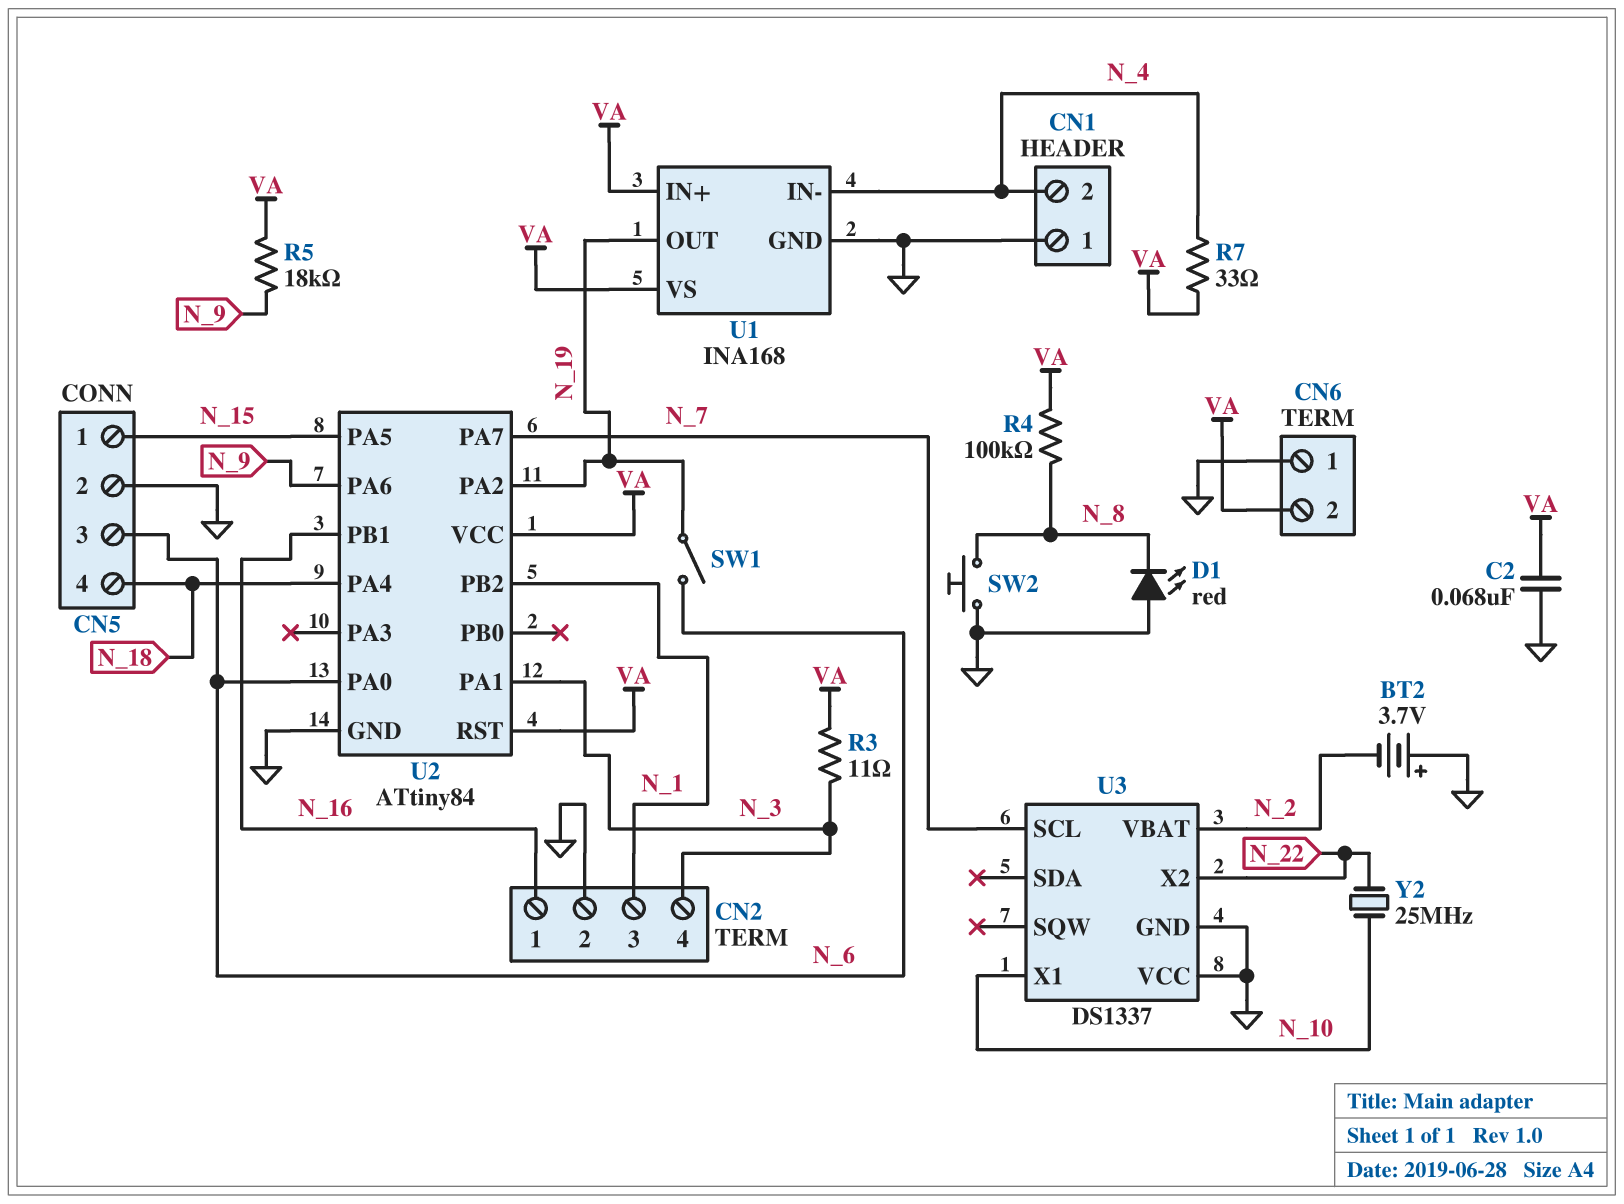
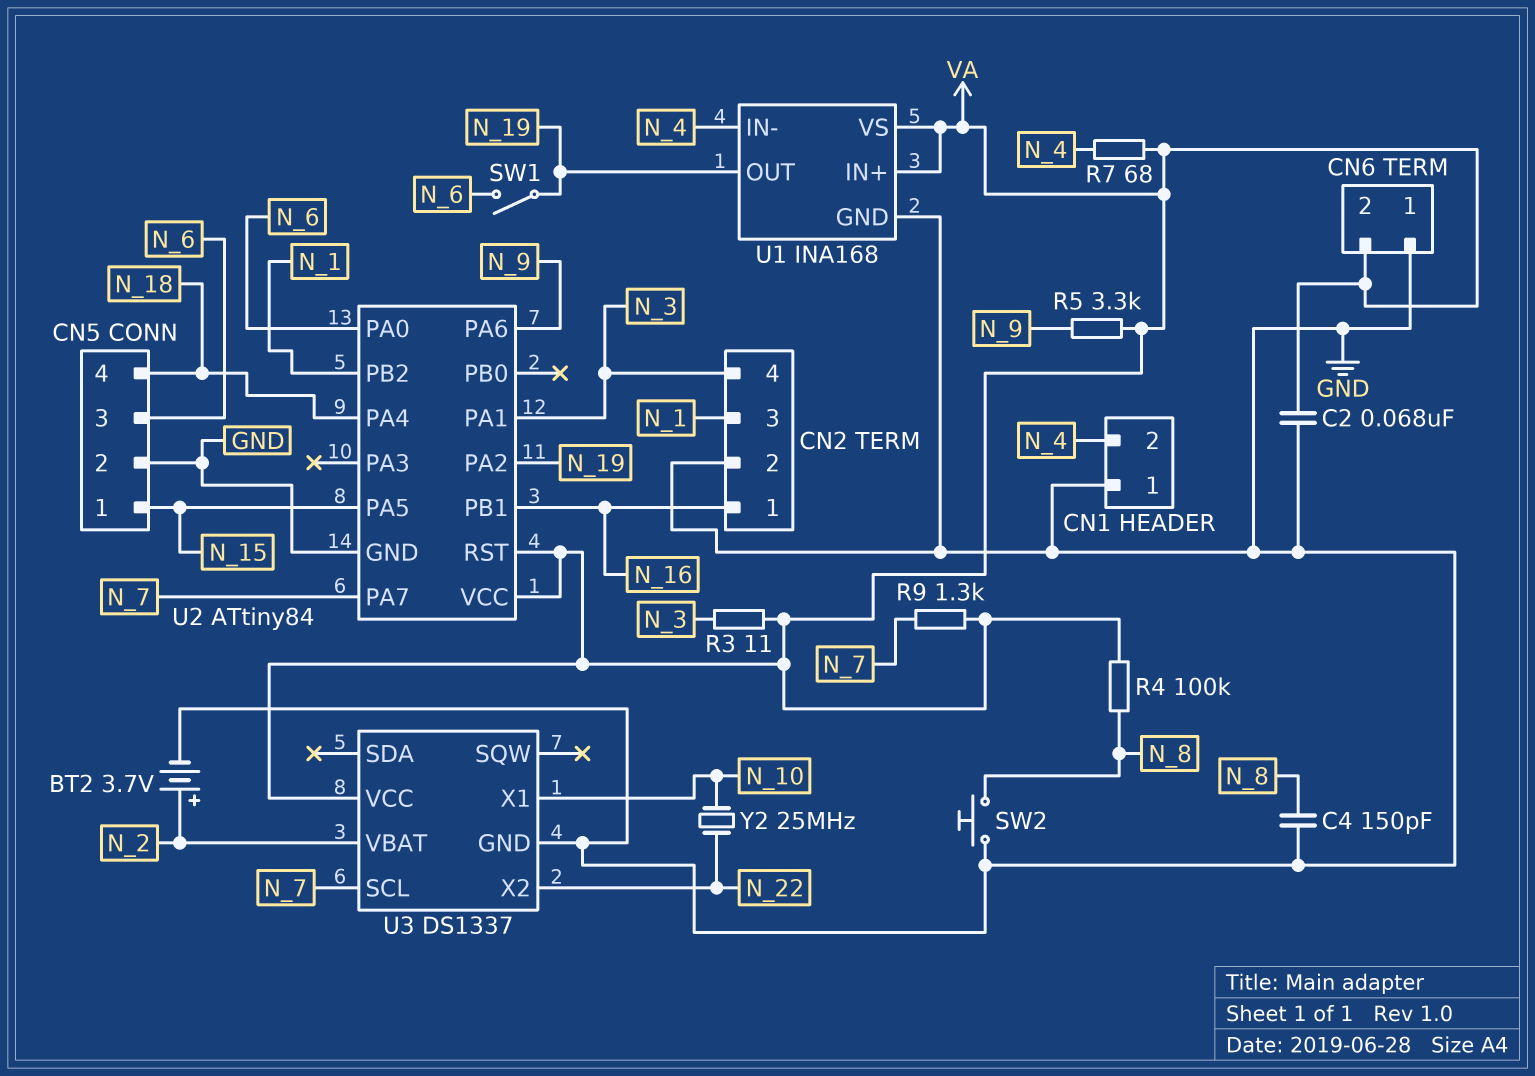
BT2: 3.7V (plus GND, minus N_2) -> 3.7V (plus N_2, minus GND)
C4: none -> 150pF (GND, N_8)
D1: LED red (A GND, K N_8) -> none
R5: 18k (N_9, VA) -> 3.3k (N_9, VA)
R7: 33 (N_4, VA) -> 68 (N_4, VA)
R9: none -> 1.3k (N_7, VA)
U3 pin VCC: GND -> VA

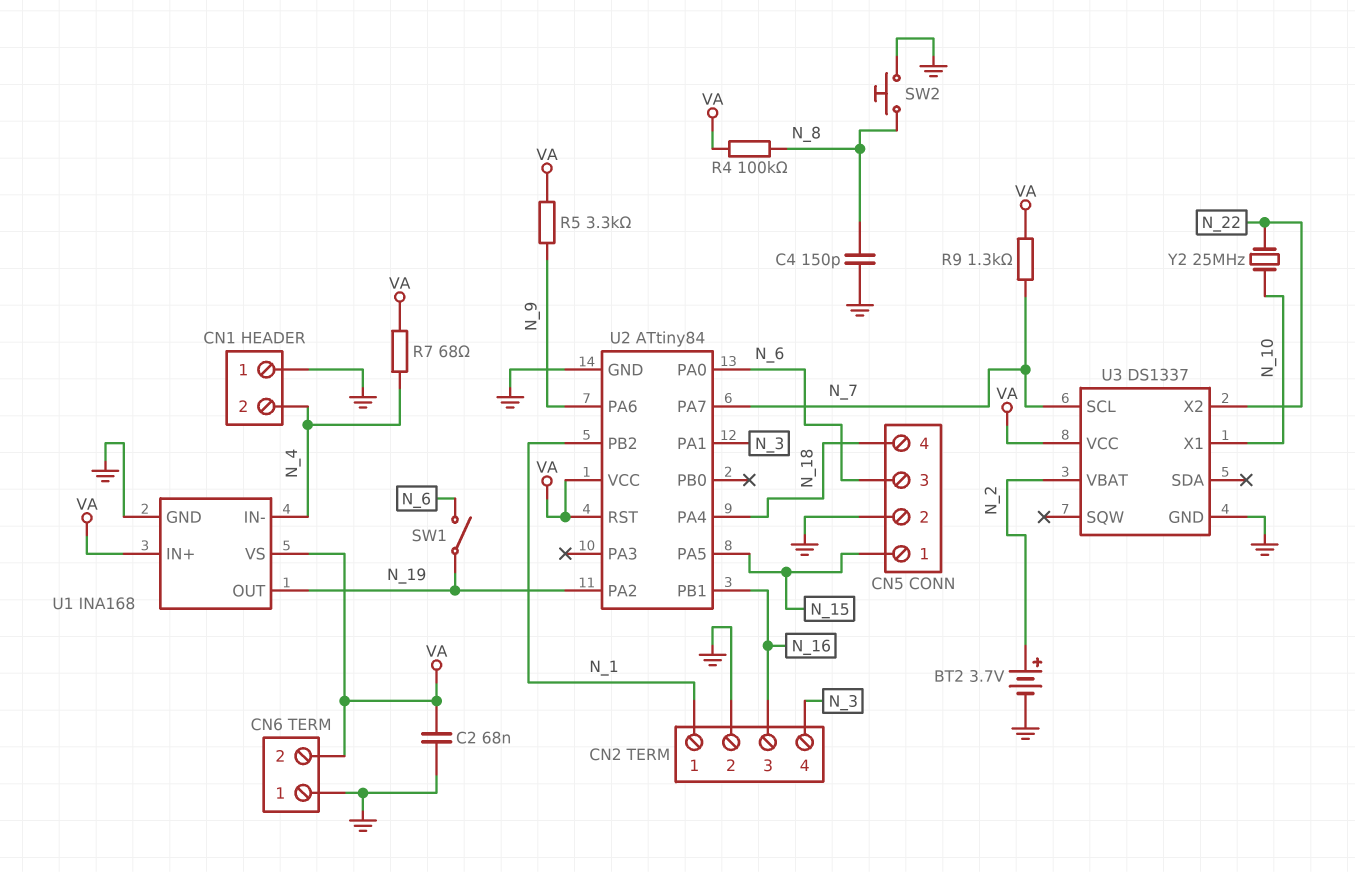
CN2 pin 1: N_16 -> N_1
CN2 pin 3: N_1 -> N_16
R3: 11 (N_3, VA) -> none

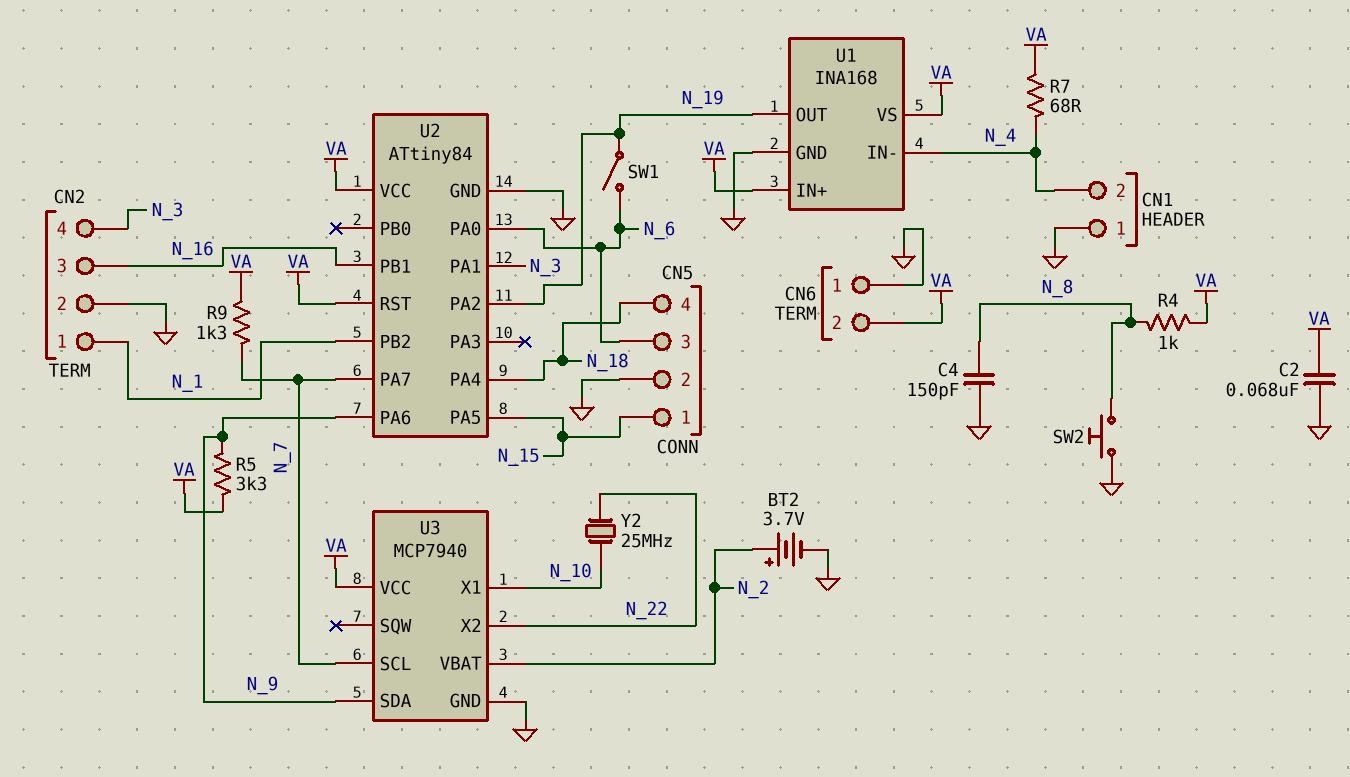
R4: 100k (N_8, VA) -> 1k (N_8, VA)
U3: DS1337 -> MCP7940
U3 pin SDA: none -> N_9

